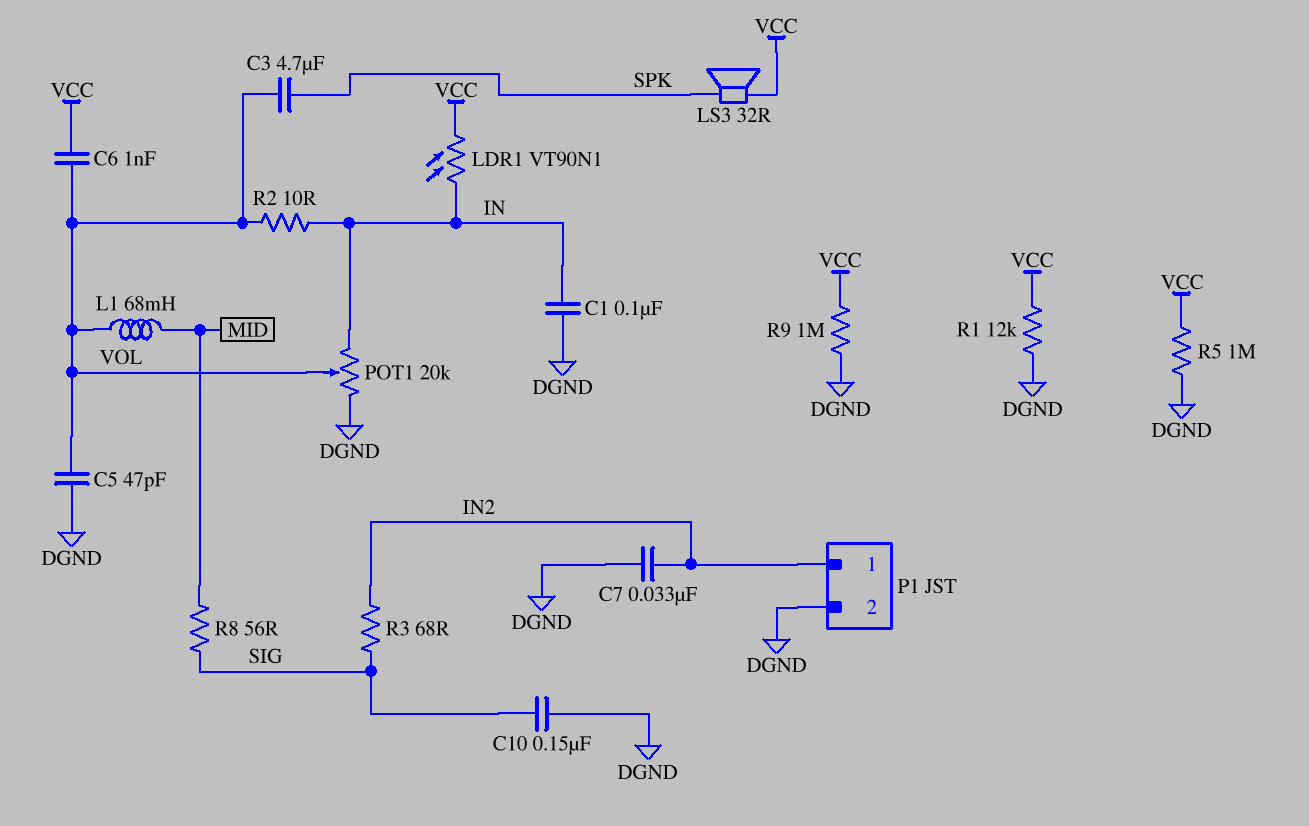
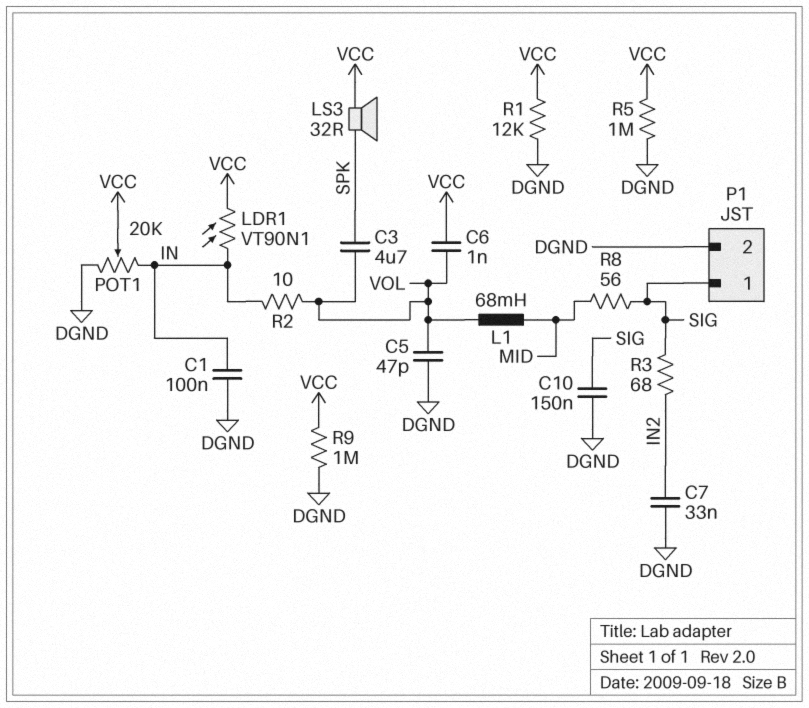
P1 pin 1: IN2 -> SIG
POT1: 20k (DGND, IN, wiper VOL) -> 20k (DGND, IN, wiper VCC)

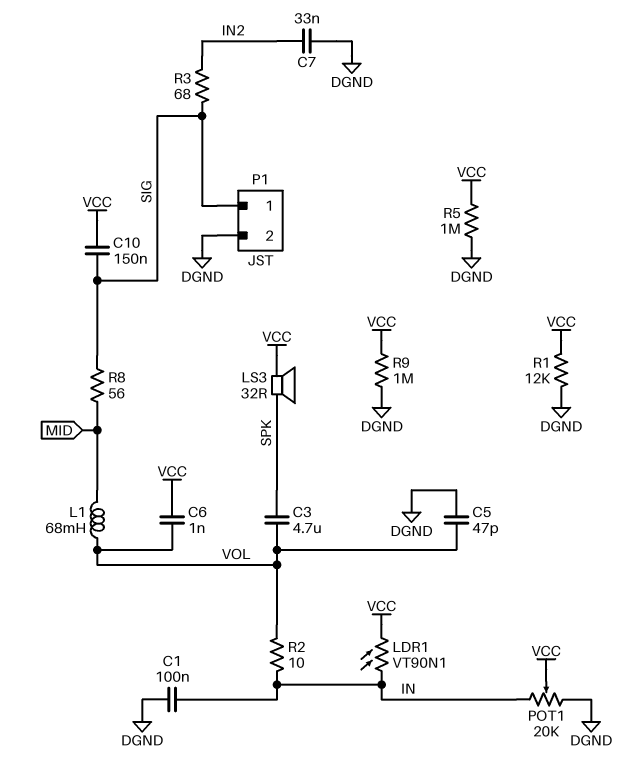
C10: 150nF (DGND, SIG) -> 150nF (SIG, VCC)

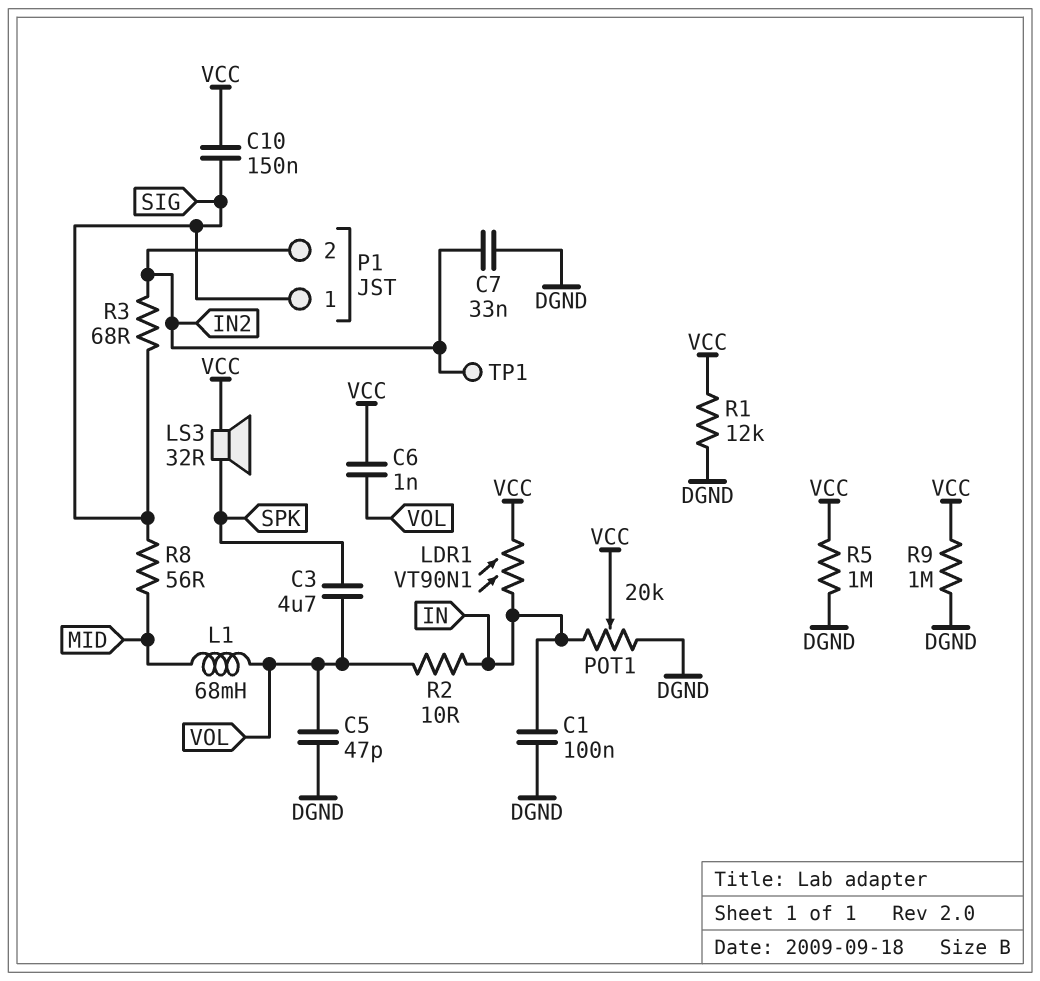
P1 pin 2: DGND -> IN2
TP1: none -> test point (IN2)

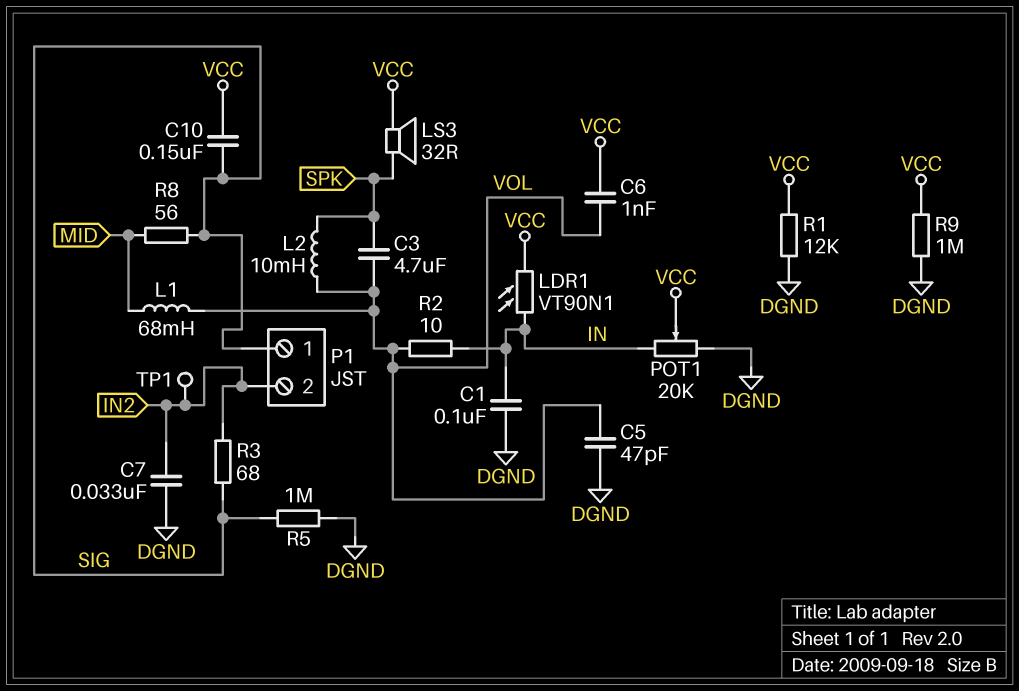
L2: none -> 10mH (SPK, VOL)
R5: 1M (DGND, VCC) -> 1M (DGND, SIG)

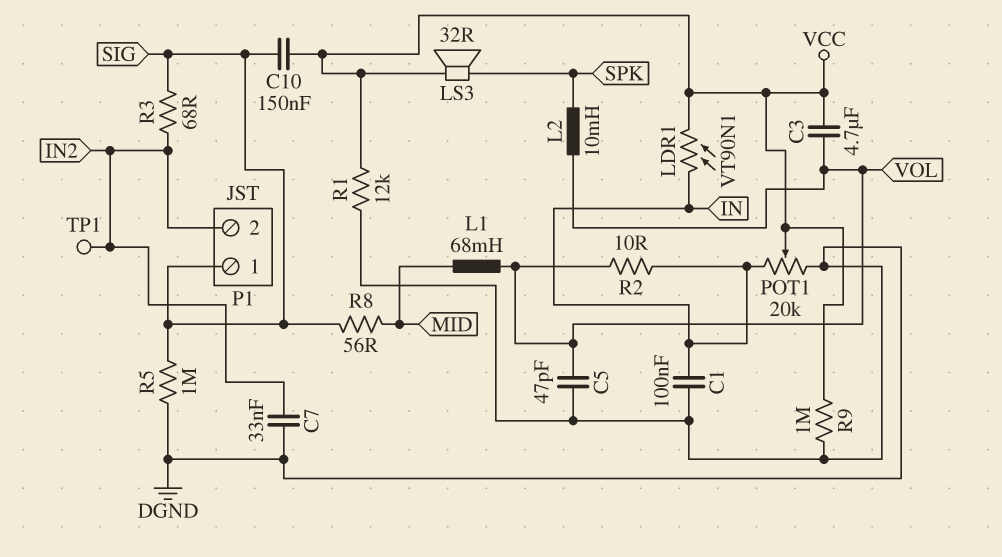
C3: 4.7uF (SPK, VOL) -> 4.7uF (VCC, VOL)
C6: 1nF (VCC, VOL) -> none

